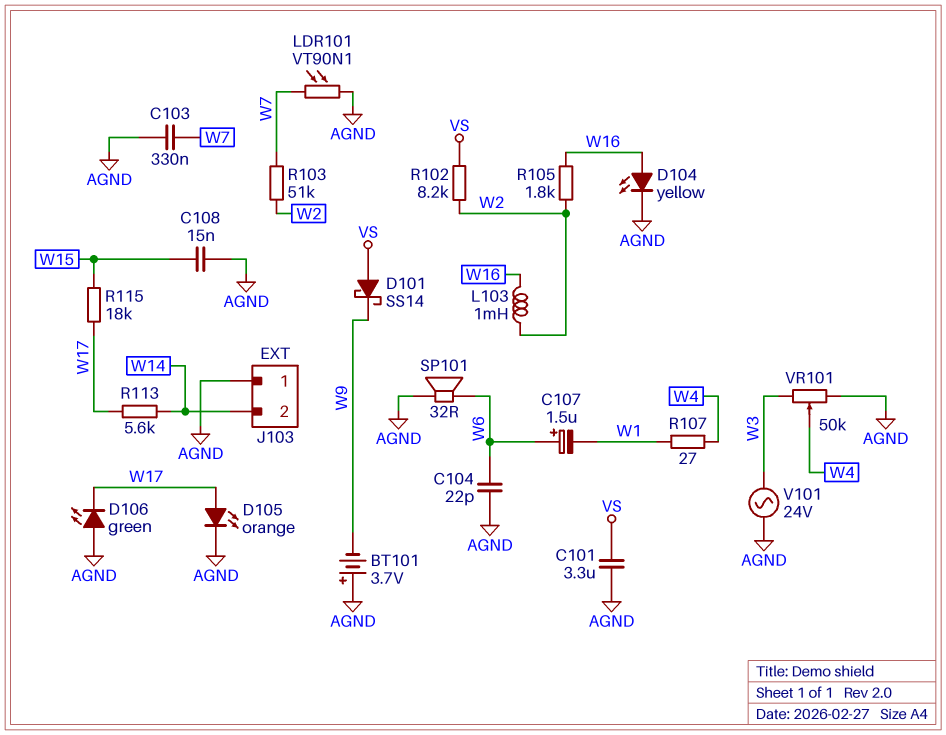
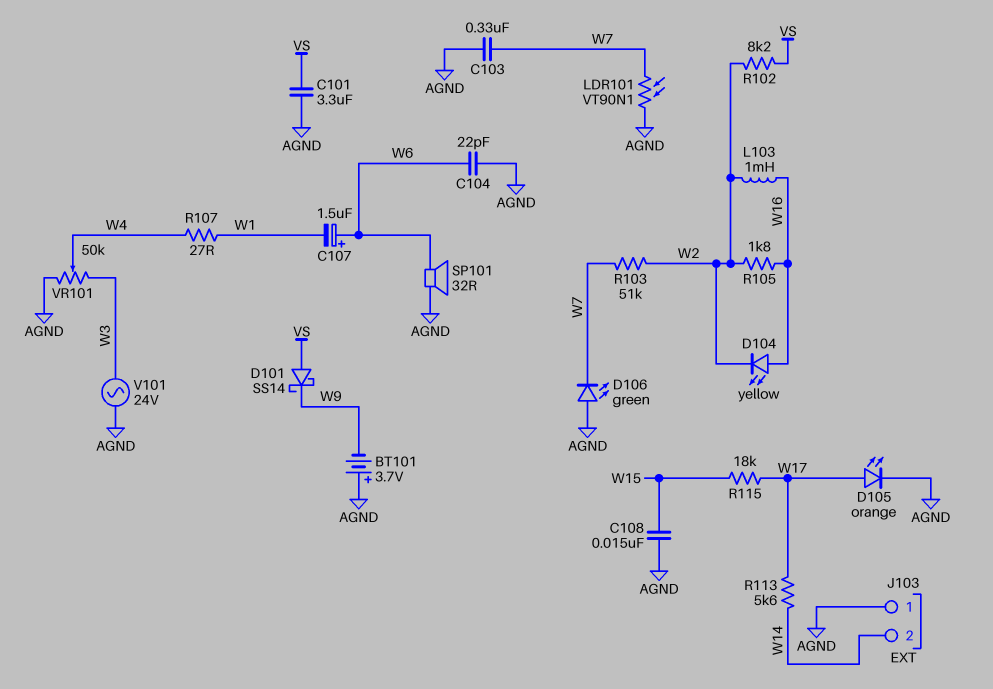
D104: LED yellow (A W16, K AGND) -> LED yellow (A W16, K W2)
D106: LED green (A AGND, K W17) -> LED green (A AGND, K W7)

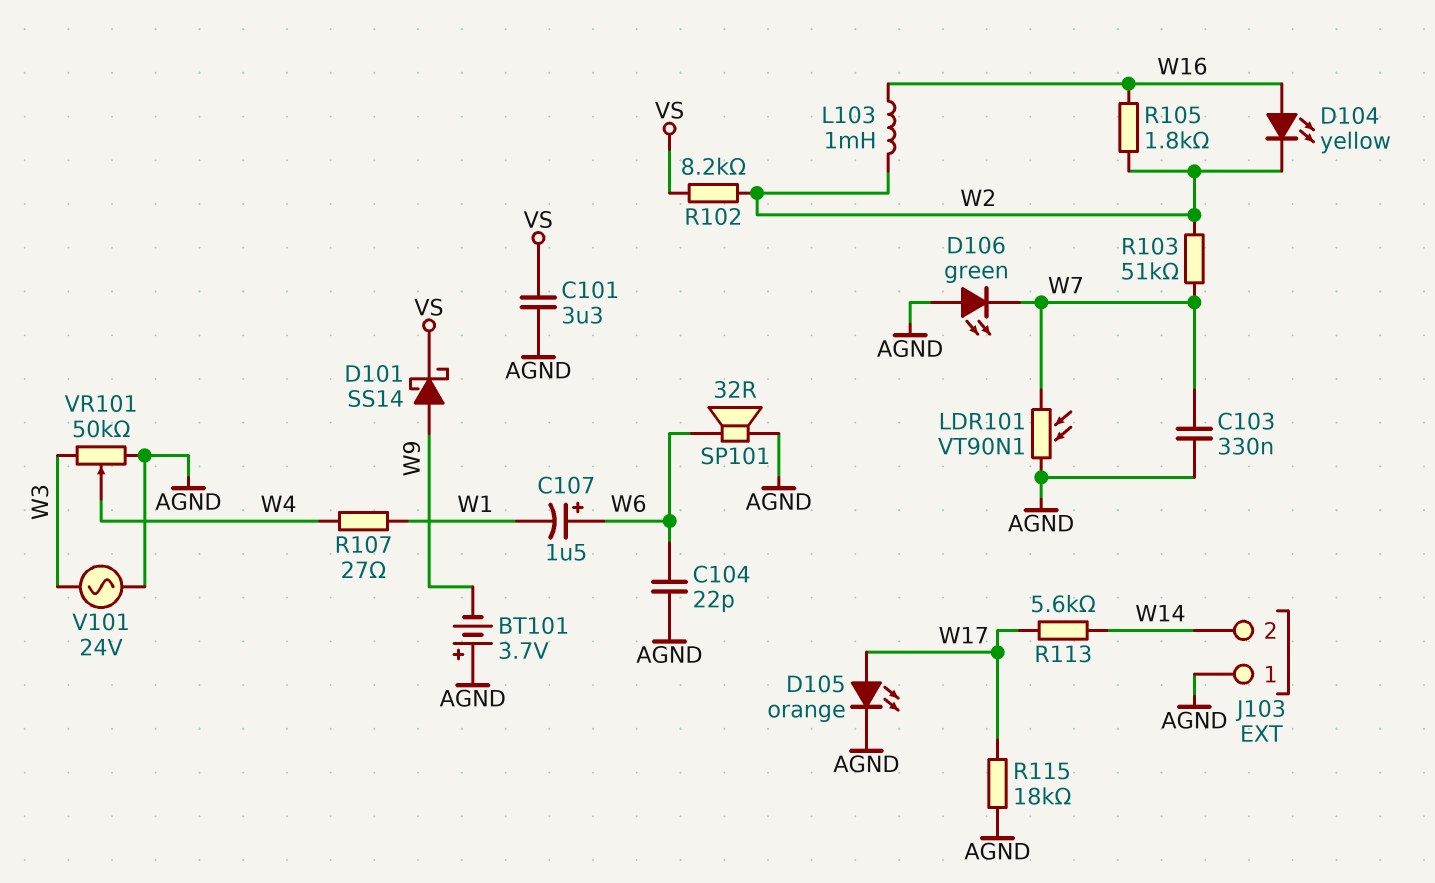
C108: 15nF (AGND, W15) -> none
D101: schottky SS14 (A VS, K W9) -> schottky SS14 (A W9, K VS)
R115: 18k (W15, W17) -> 18k (AGND, W17)

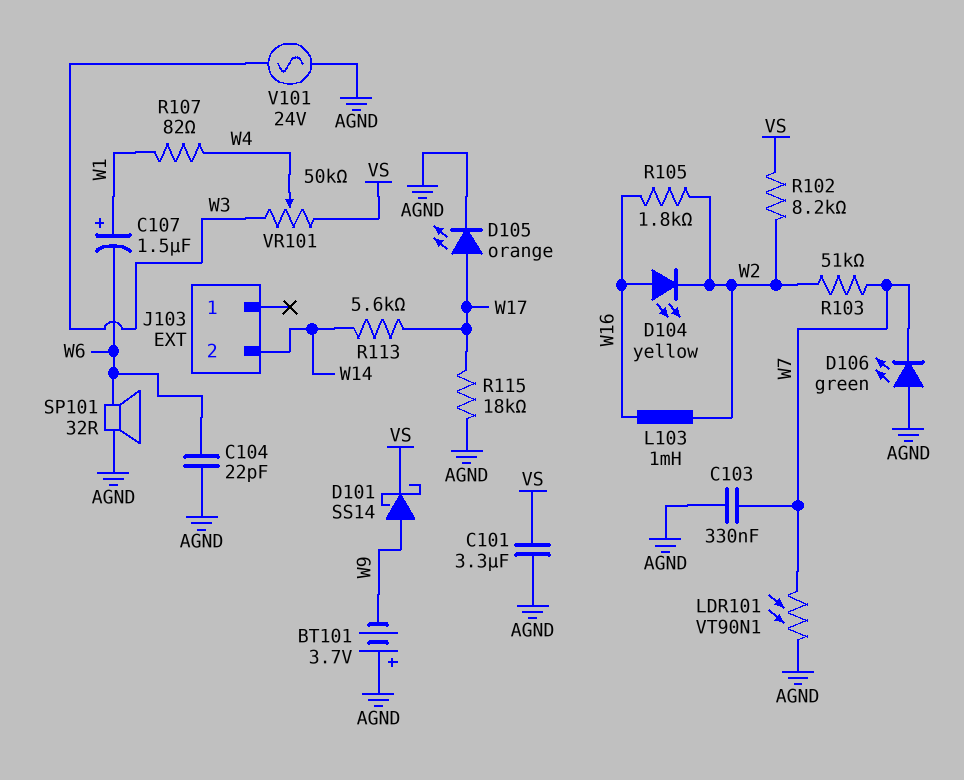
C107: 1.5uF (plus W6, minus W1) -> 1.5uF (plus W1, minus W6)
J103 pin 1: AGND -> none
R107: 27 (W1, W4) -> 82 (W1, W4)
VR101: 50k (AGND, W3, wiper W4) -> 50k (VS, W3, wiper W4)

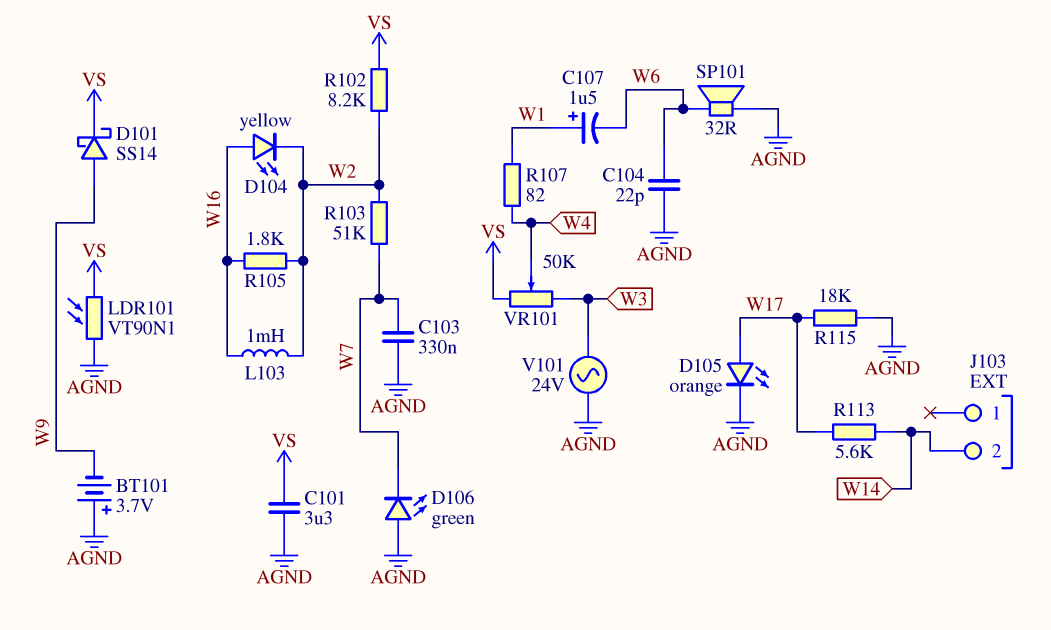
LDR101: VT90N1 (AGND, W7) -> VT90N1 (AGND, VS)

